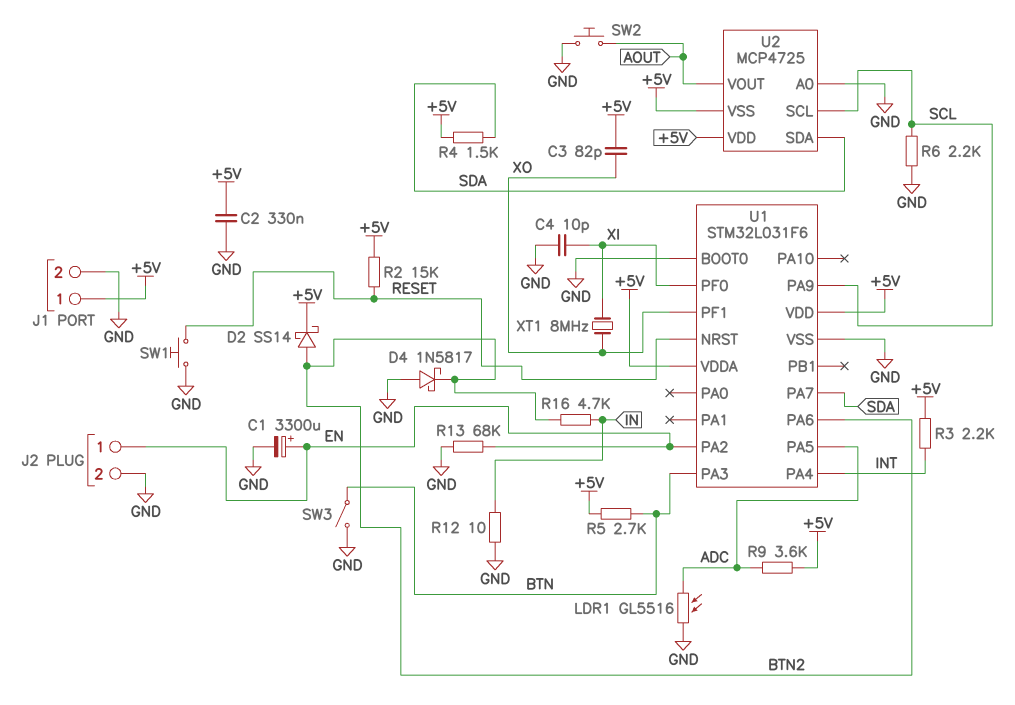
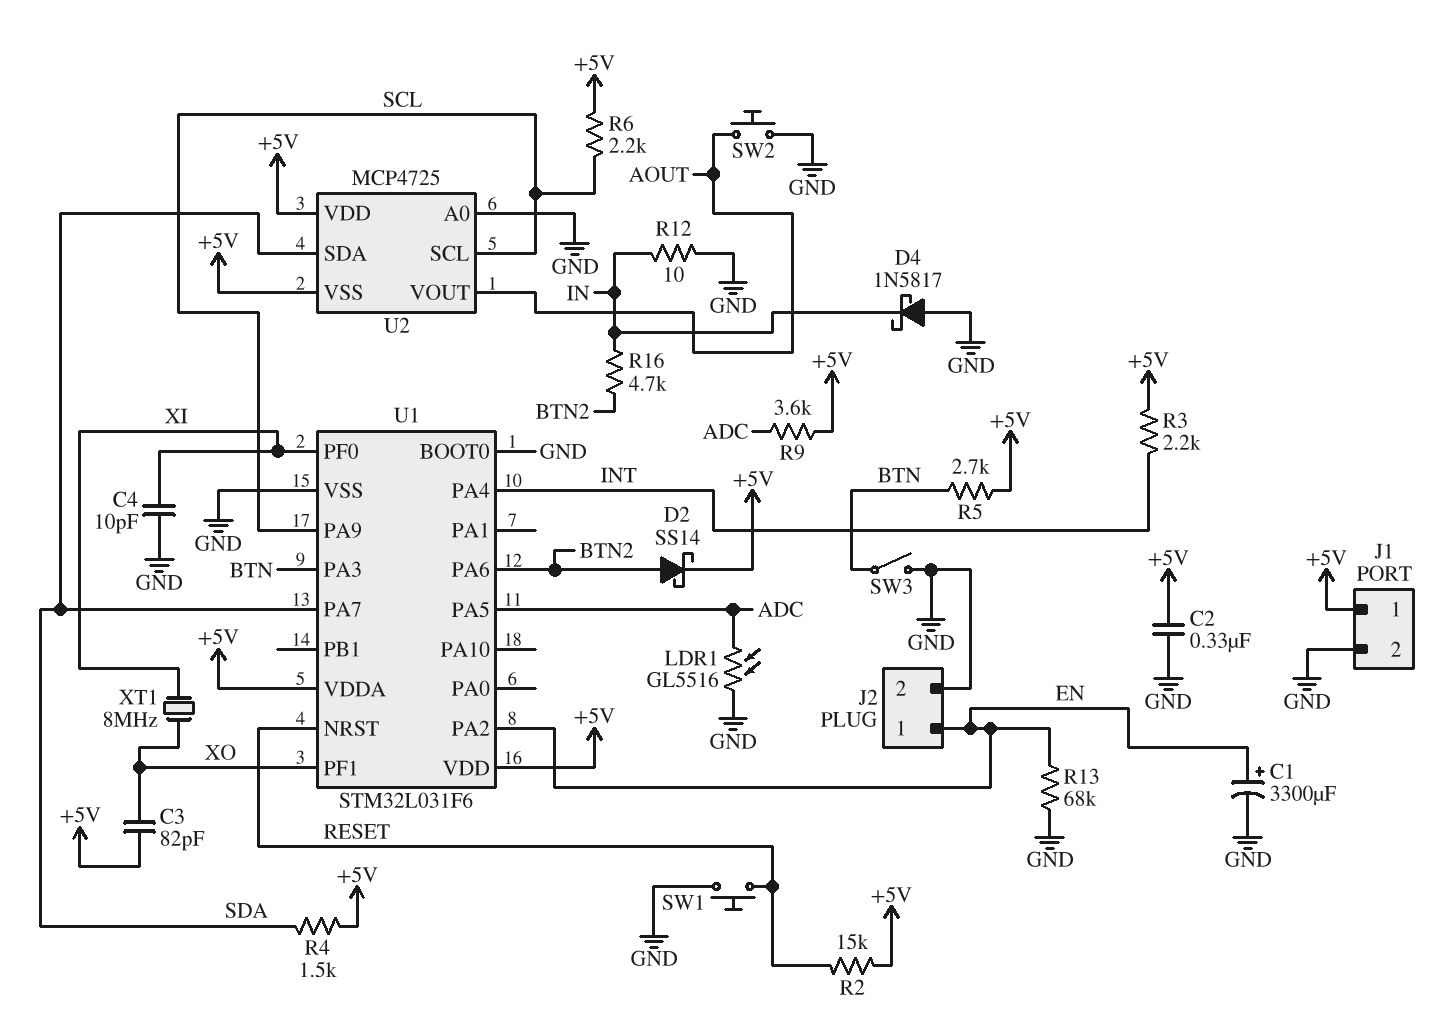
D4: schottky 1N5817 (A GND, K BTN2) -> schottky 1N5817 (A GND, K IN)
R6: 2.2k (GND, SCL) -> 2.2k (+5V, SCL)

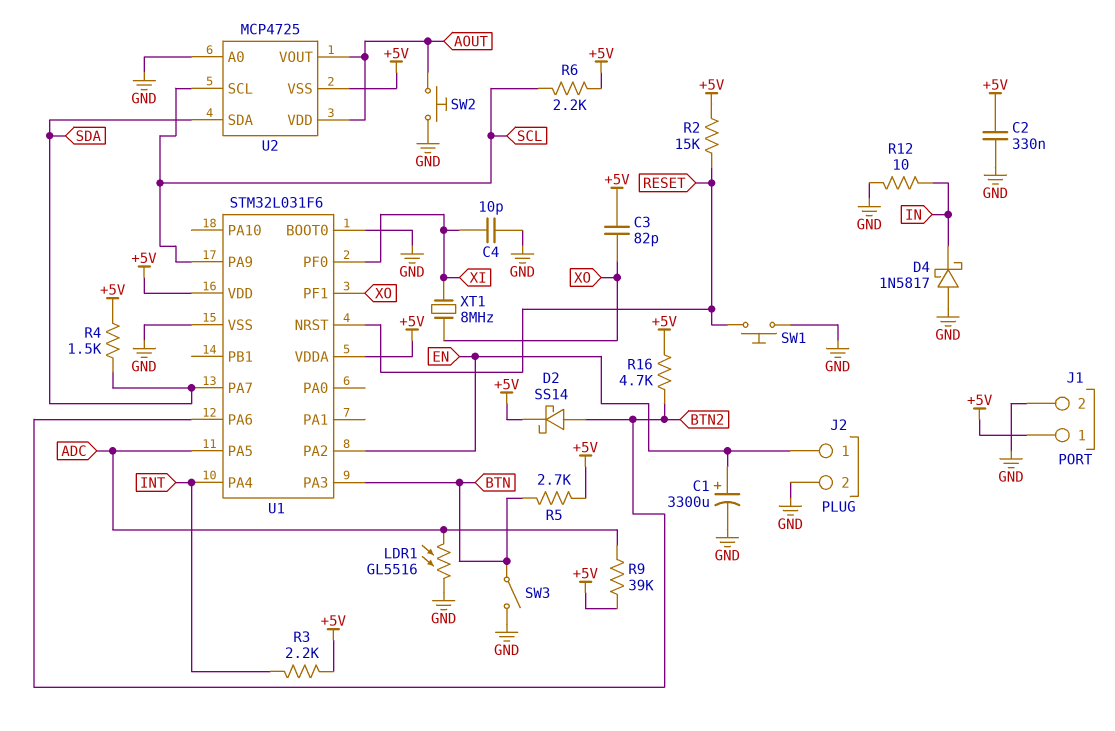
R9: 3.6k (+5V, ADC) -> 39k (+5V, ADC)
R13: 68k (EN, GND) -> none
R16: 4.7k (BTN2, IN) -> 4.7k (+5V, BTN2)
U2 pin VDD: +5V -> AOUT

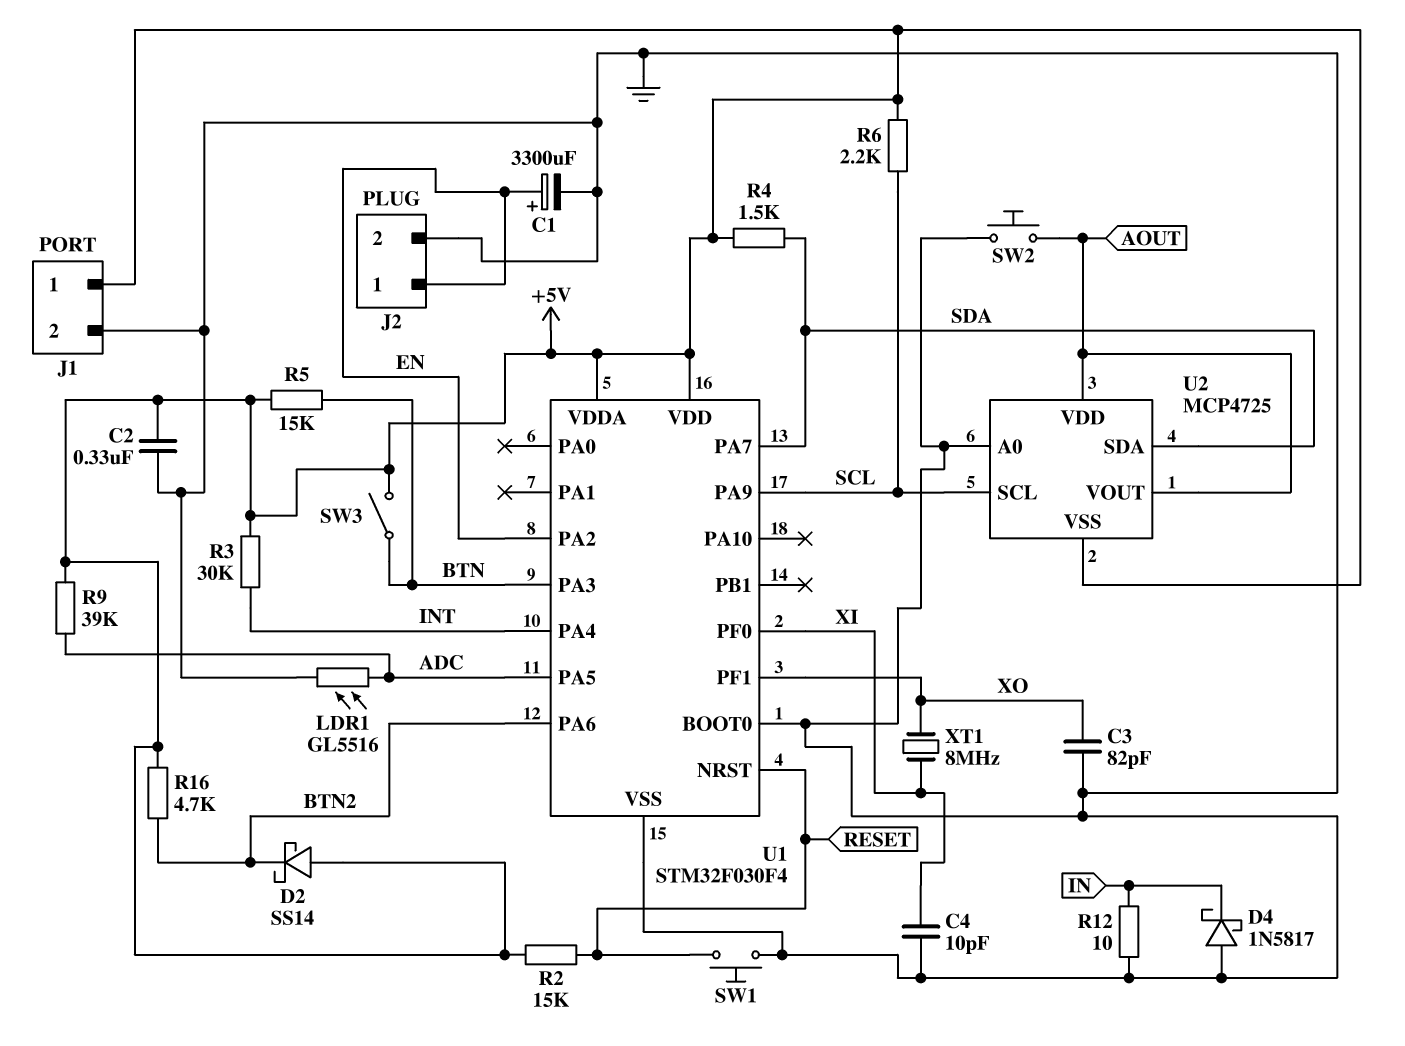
C3: 82pF (+5V, XO) -> 82pF (GND, XO)
D2: schottky SS14 (A BTN2, K +5V) -> schottky SS14 (A +5V, K BTN2)
R3: 2.2k (+5V, INT) -> 30k (+5V, INT)
R5: 2.7k (+5V, BTN) -> 15k (+5V, BTN)
SW3: switch (BTN, GND) -> switch (+5V, BTN)
U1: STM32L031F6 -> STM32F030F4

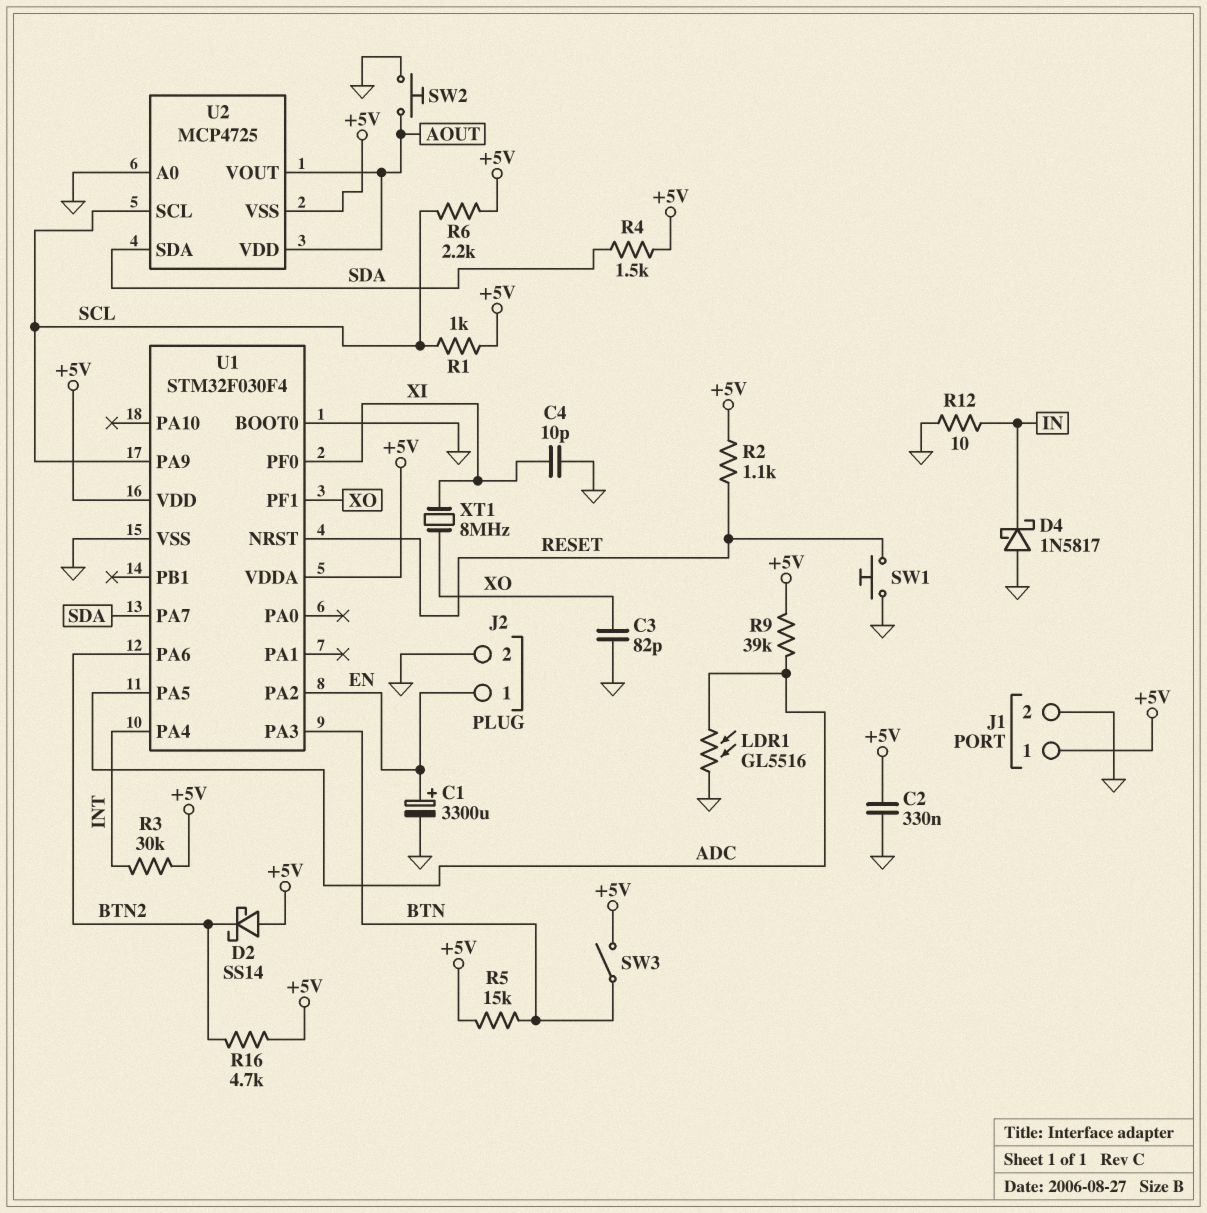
R1: none -> 1k (+5V, SCL)
R2: 15k (+5V, RESET) -> 1.1k (+5V, RESET)

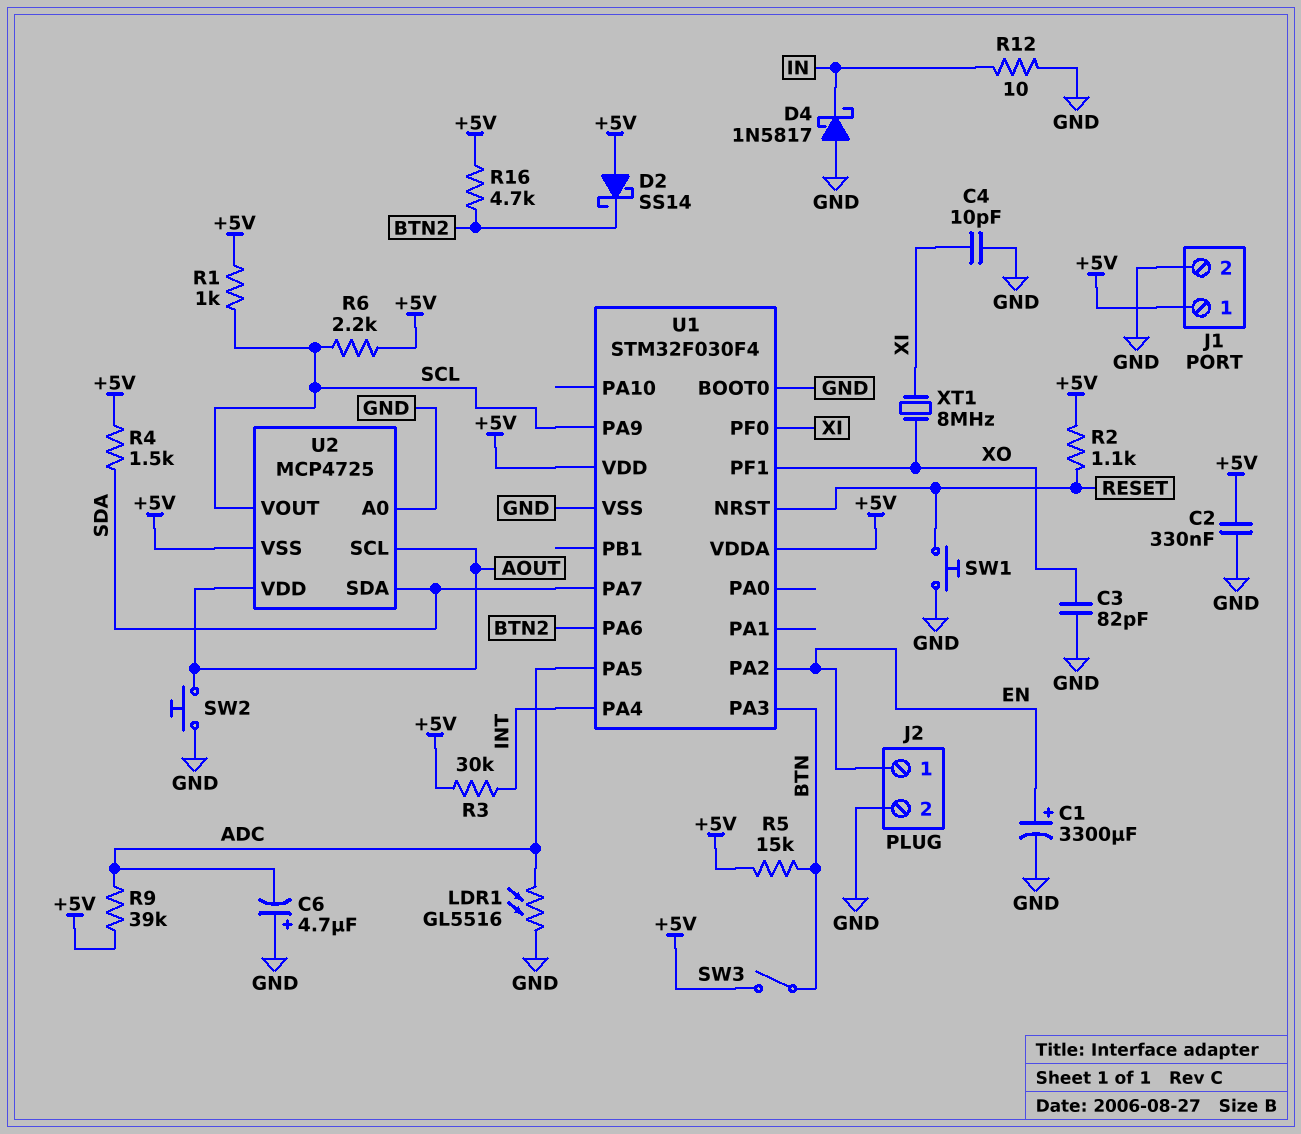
C6: none -> 4.7uF (plus GND, minus ADC)
U2 pin SCL: SCL -> AOUT
U2 pin VOUT: AOUT -> SCL

